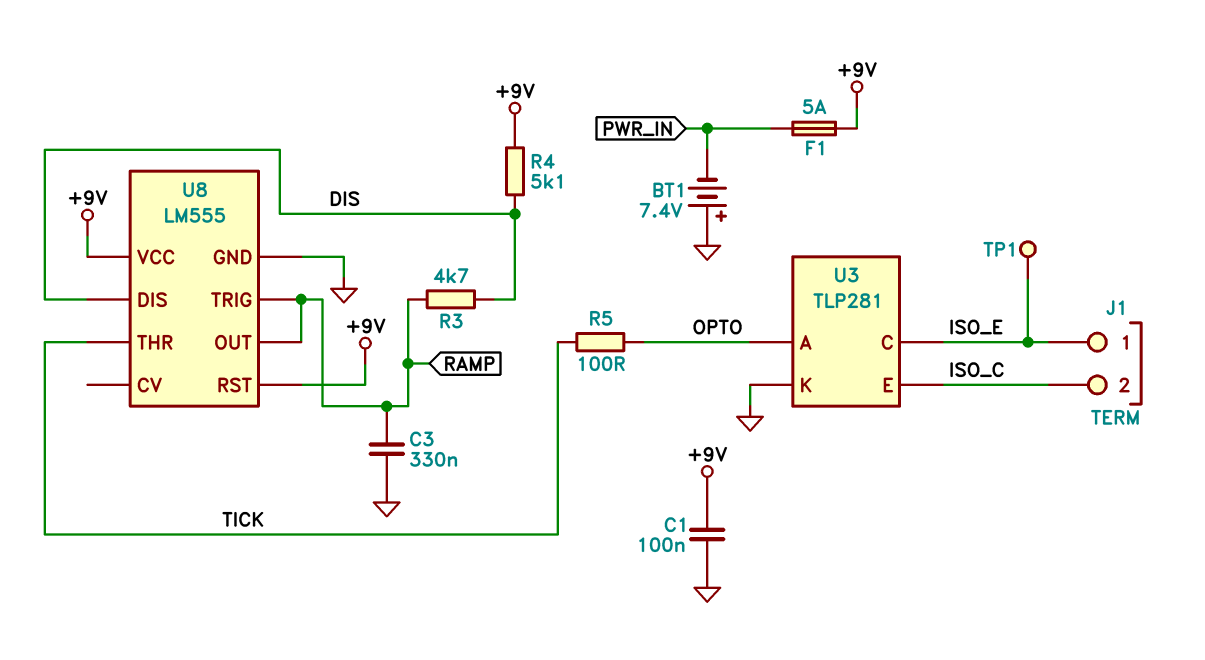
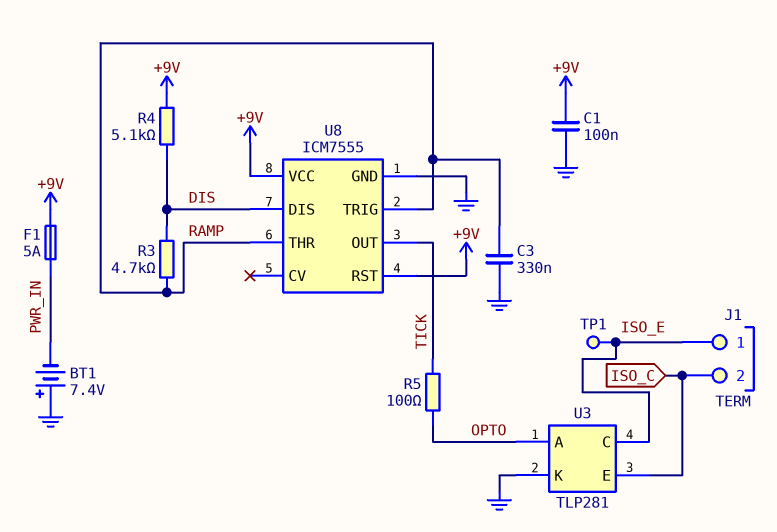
U8: LM555 -> ICM7555
U8 pin OUT: RAMP -> TICK
U8 pin THR: TICK -> RAMP

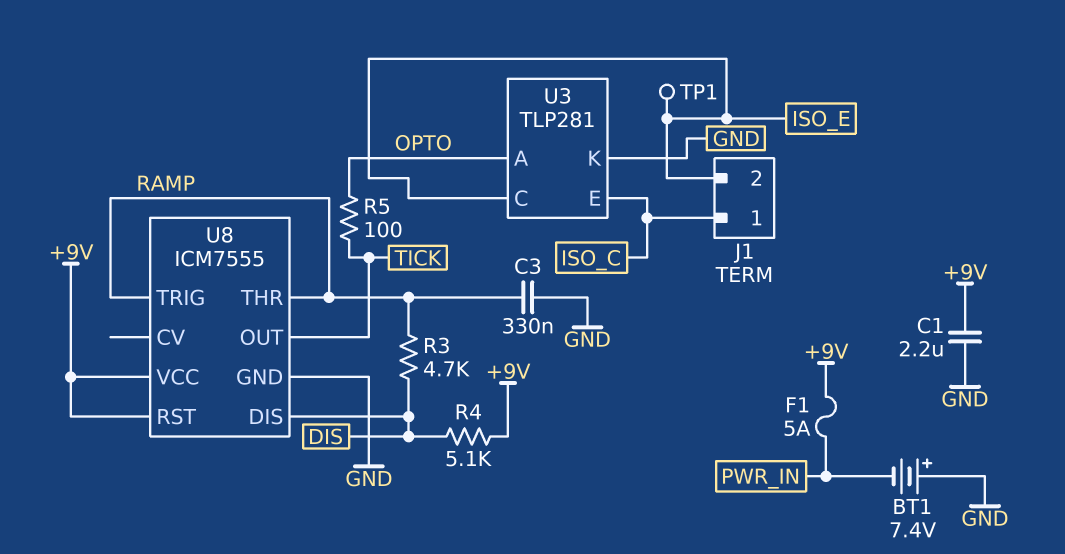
C1: 100nF (+9V, GND) -> 2.2uF (+9V, GND)
J1 pin 1: ISO_E -> ISO_C
J1 pin 2: ISO_C -> ISO_E

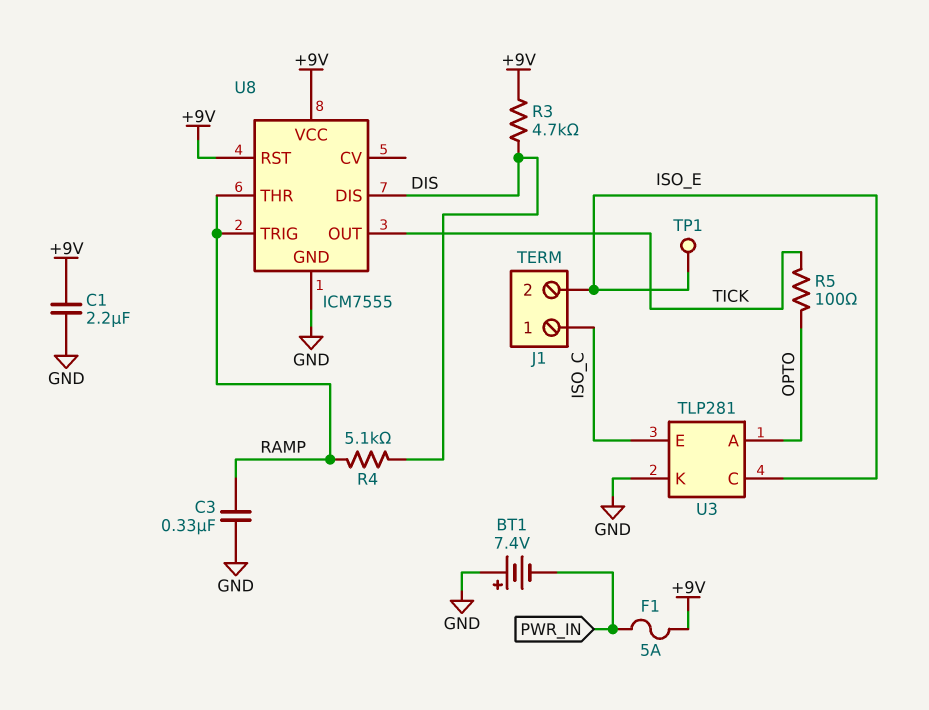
R3: 4.7k (DIS, RAMP) -> 4.7k (+9V, DIS)
R4: 5.1k (+9V, DIS) -> 5.1k (DIS, RAMP)

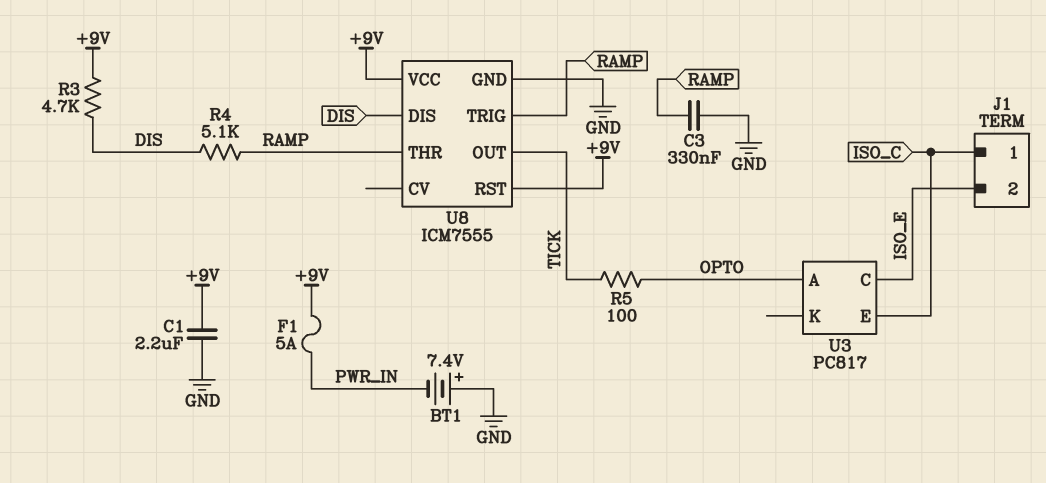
TP1: test point (ISO_E) -> none
U3: TLP281 -> PC817
U3 pin K: GND -> none

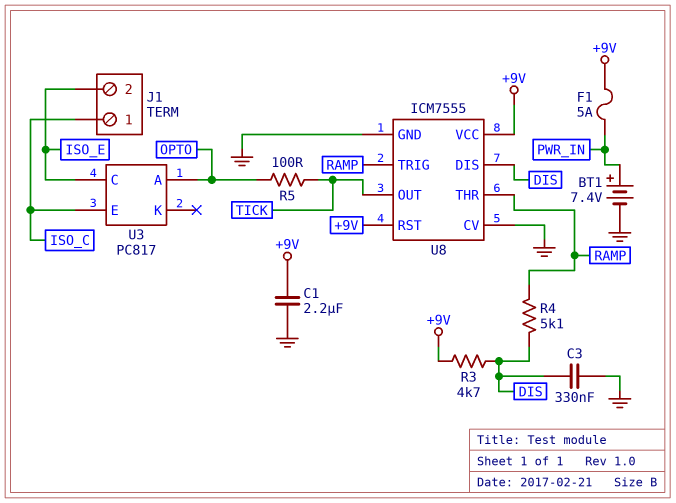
BT1: 7.4V (plus GND, minus PWR_IN) -> 7.4V (plus PWR_IN, minus GND)
C3: 330nF (GND, RAMP) -> 330nF (DIS, GND)
U8 pin CV: none -> GND

